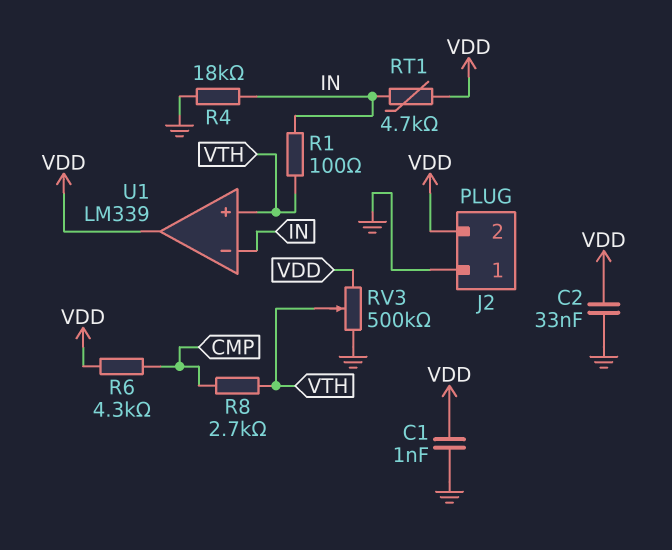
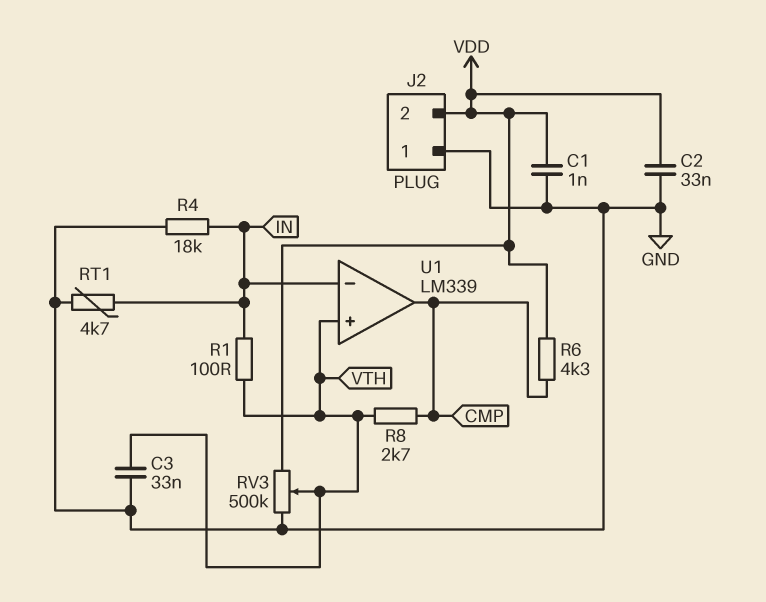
C3: none -> 33nF (GND, VTH)
RT1: 4.7k (IN, VDD) -> 4.7k (GND, IN)
U1 pin out: VDD -> CMP

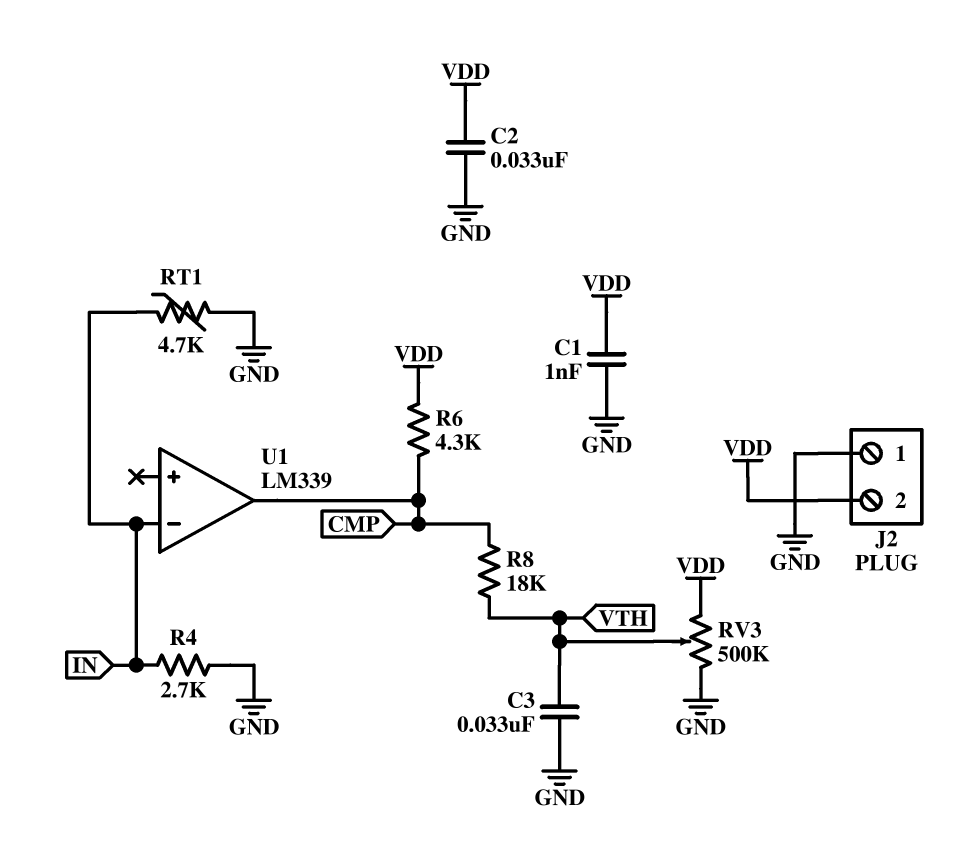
R1: 100 (IN, VTH) -> none
R4: 18k (GND, IN) -> 2.7k (GND, IN)
R8: 2.7k (CMP, VTH) -> 18k (CMP, VTH)
U1 pin in+: VTH -> none

